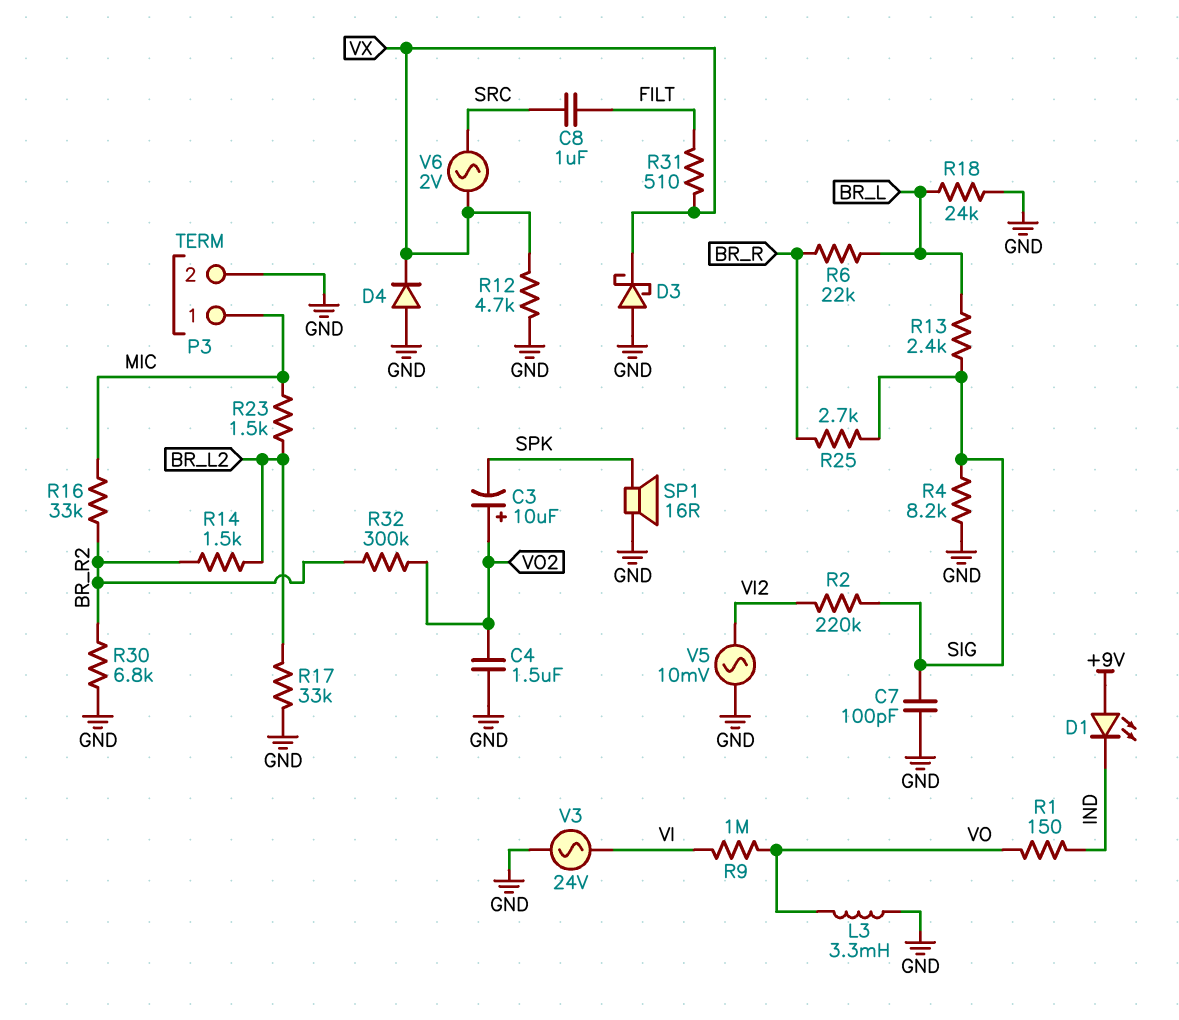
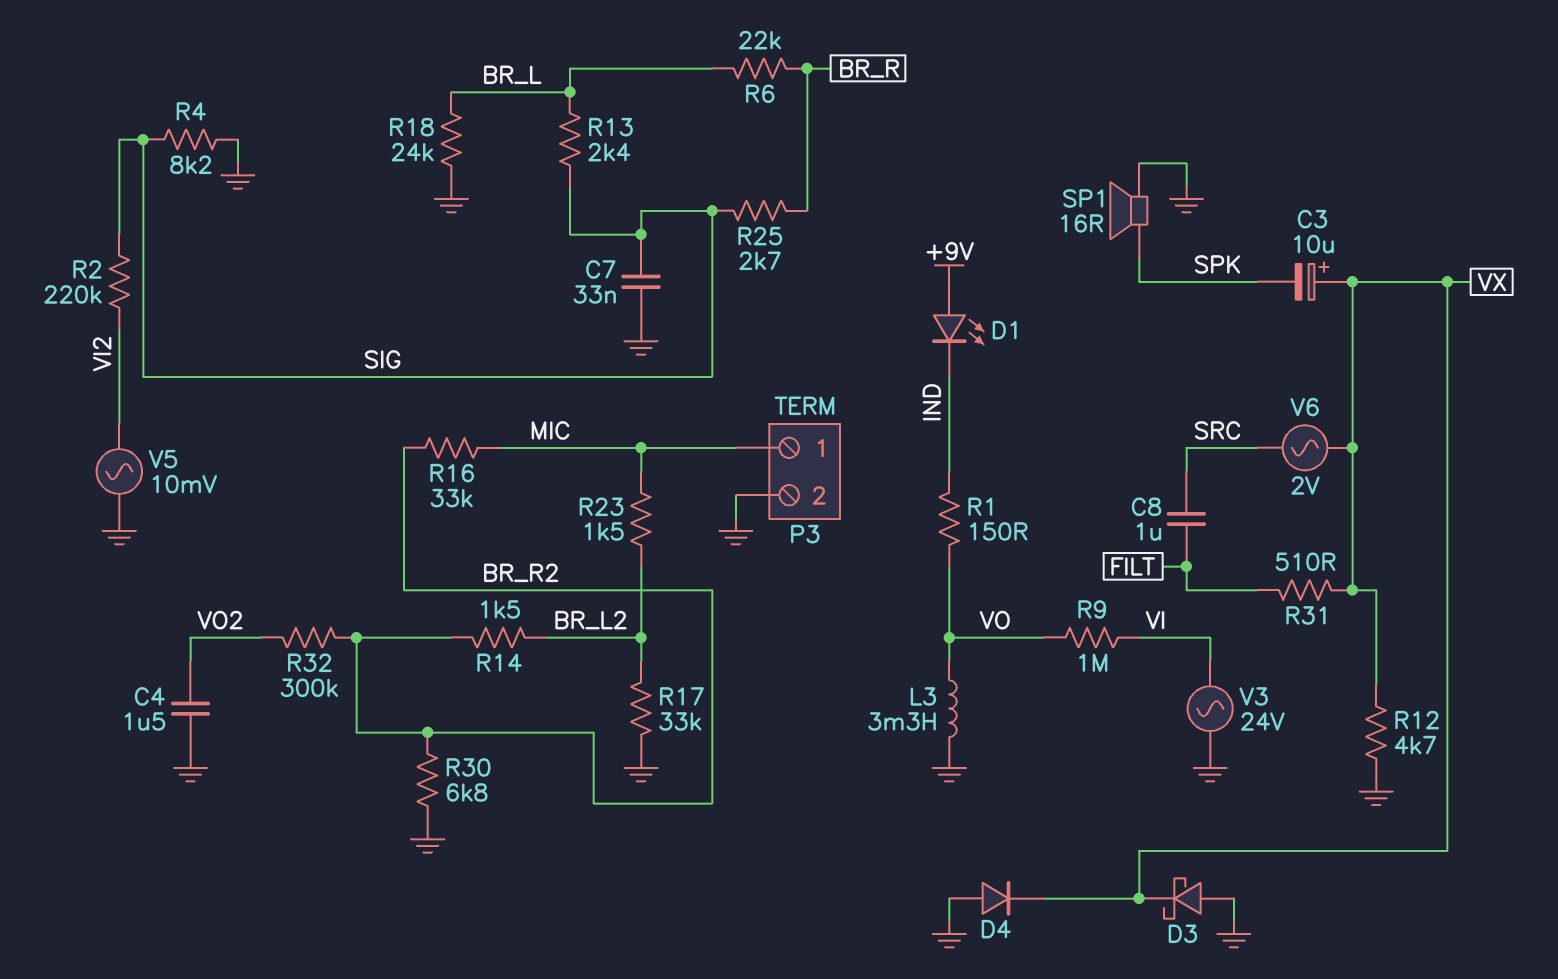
C3: 10uF (plus VO2, minus SPK) -> 10uF (plus VX, minus SPK)
C7: 100pF (GND, SIG) -> 33nF (GND, SIG)

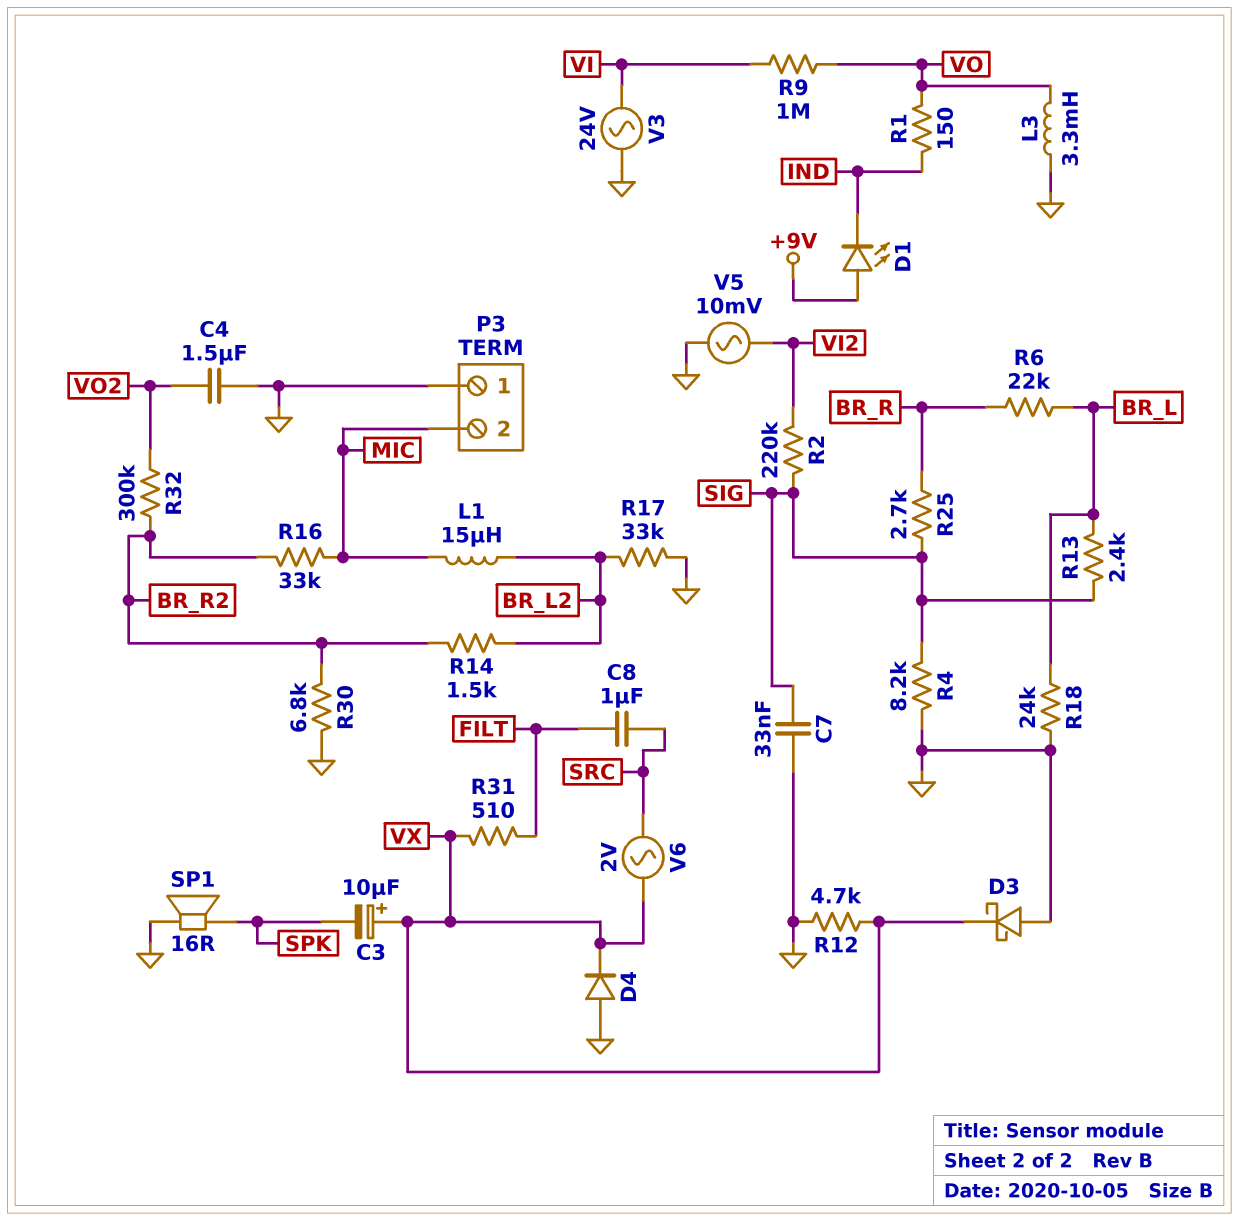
L1: none -> 15uH (BR_L2, MIC)
P3 pin 1: MIC -> GND
P3 pin 2: GND -> MIC
R23: 1.5k (BR_L2, MIC) -> none

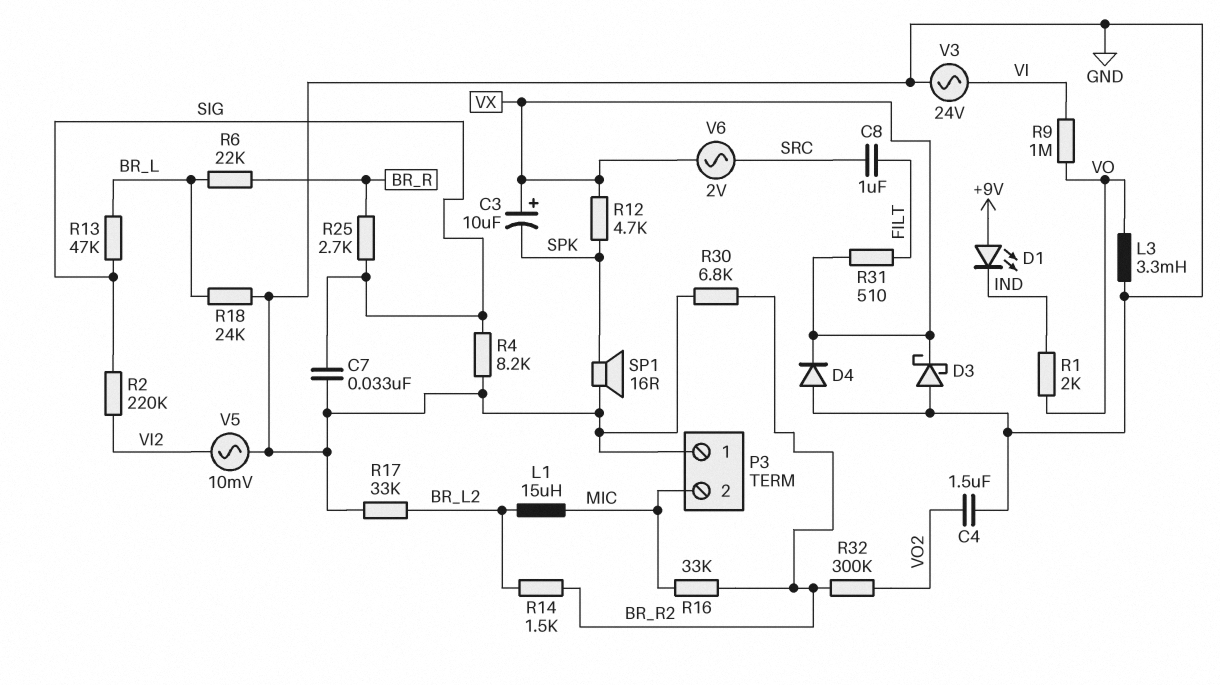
R1: 150 (IND, VO) -> 2k (IND, VO)
R12: 4.7k (GND, VX) -> 4.7k (SPK, VX)
R13: 2.4k (BR_L, SIG) -> 47k (BR_L, SIG)

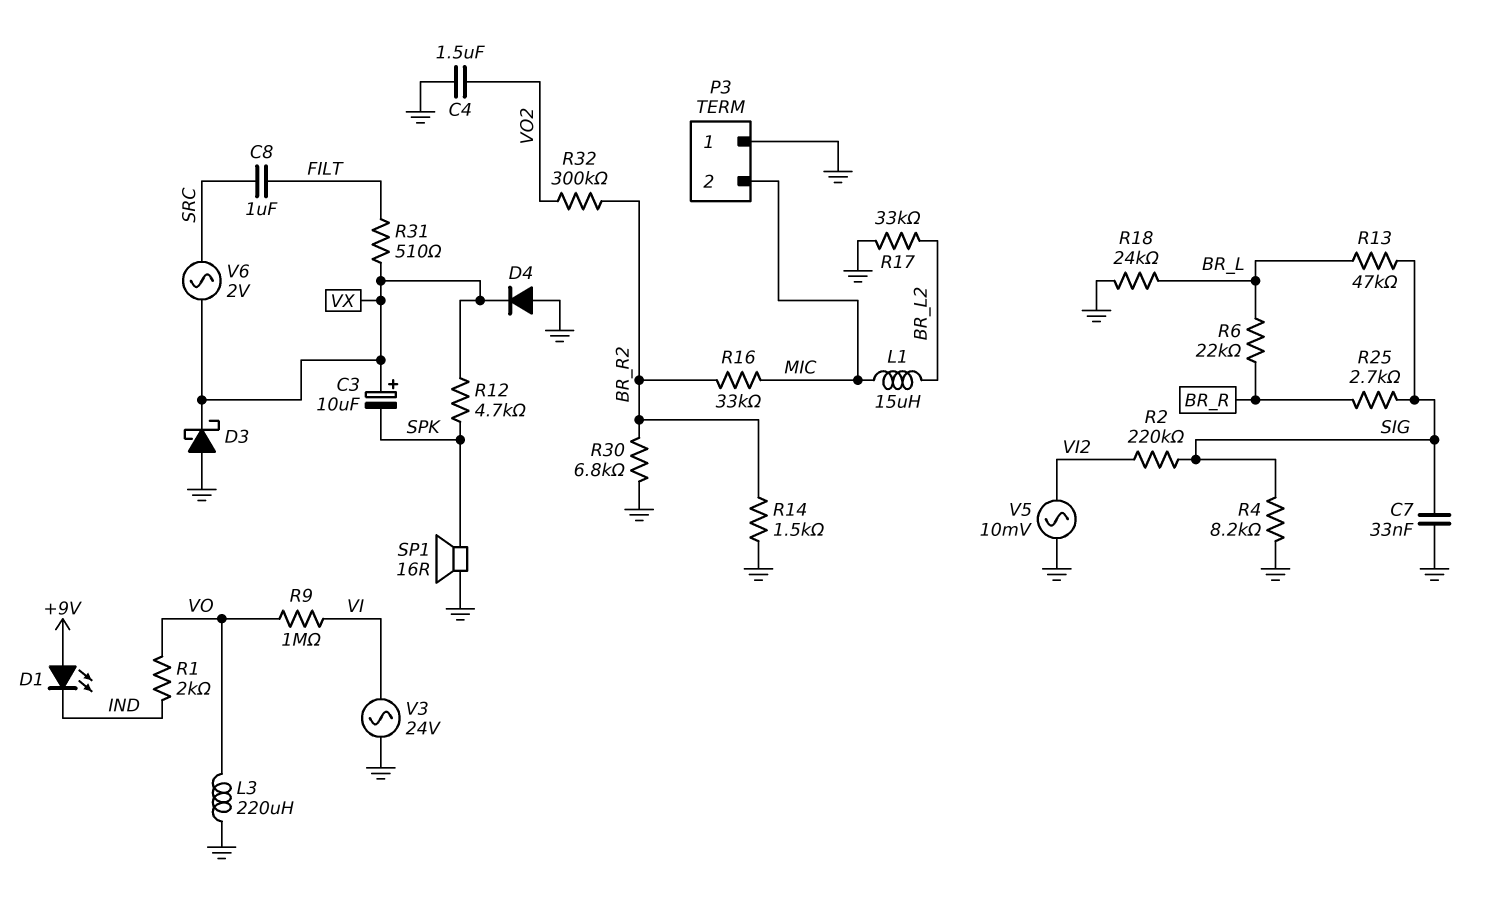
L3: 3.3mH (GND, VO) -> 220uH (GND, VO)
R14: 1.5k (BR_L2, BR_R2) -> 1.5k (BR_R2, GND)

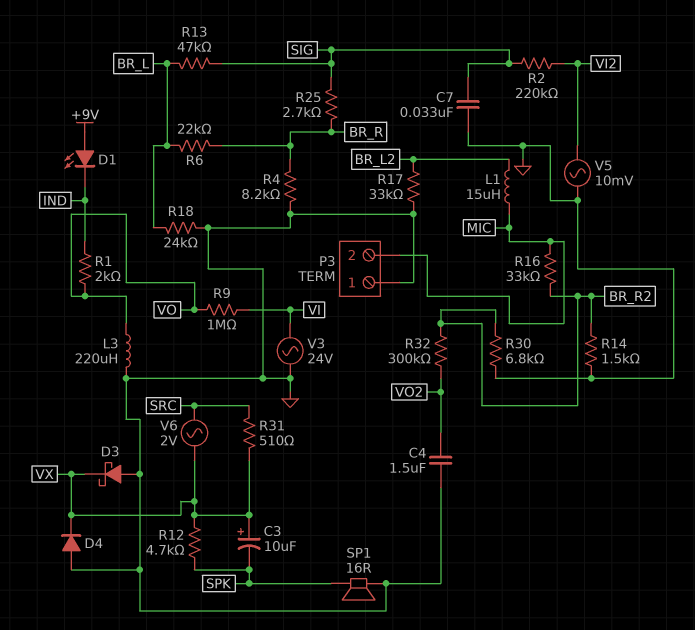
C8: 1uF (FILT, SRC) -> none
R4: 8.2k (GND, SIG) -> 8.2k (BR_R, GND)
R31: 510 (FILT, VX) -> 510 (SRC, VX)

